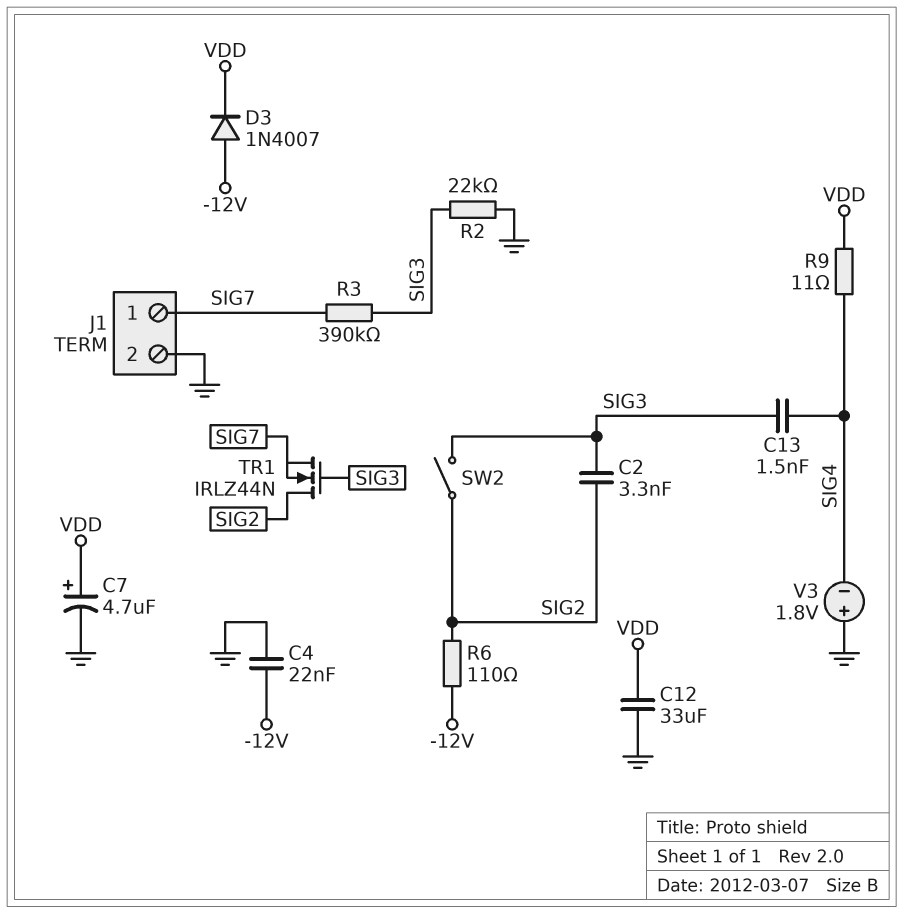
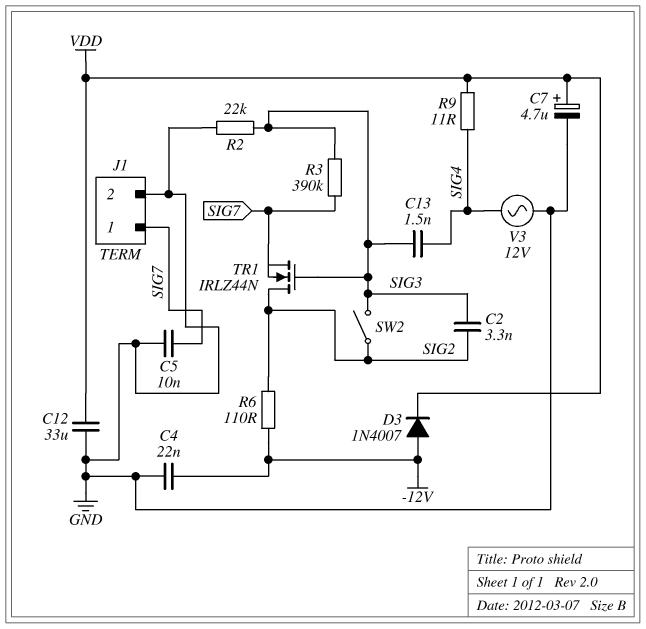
C5: none -> 10nF (GND, SIG7)
V3: 1.8V (plus GND, minus SIG4) -> AC 12V (GND, SIG4)

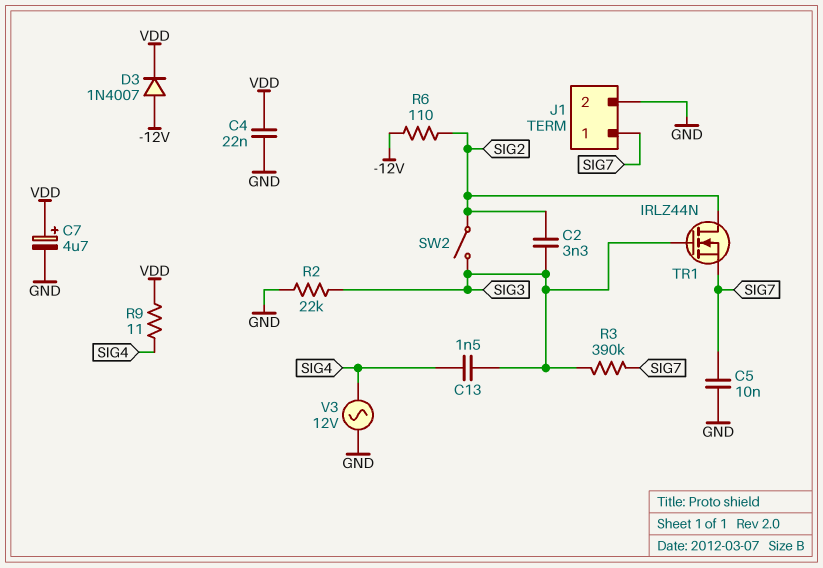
C4: 22nF (-12V, GND) -> 22nF (GND, VDD)
C12: 33uF (GND, VDD) -> none

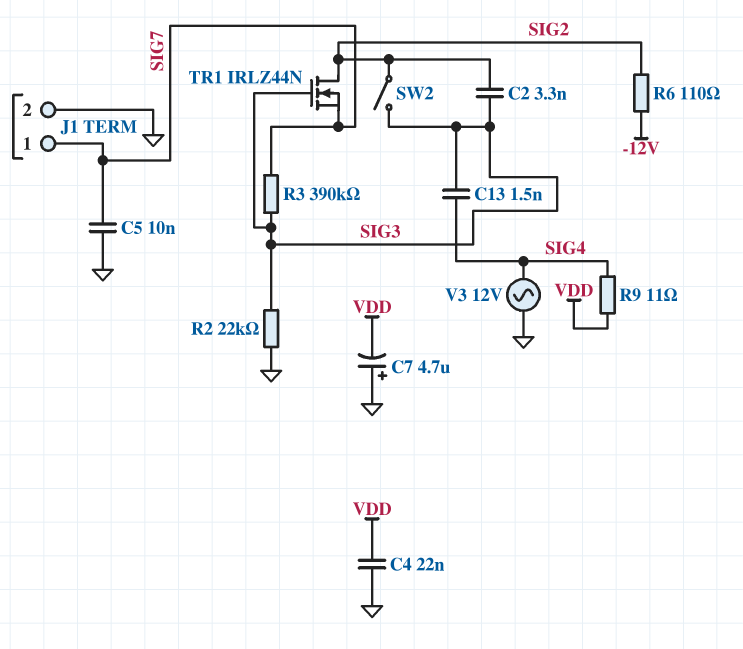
C7: 4.7uF (plus VDD, minus GND) -> 4.7uF (plus GND, minus VDD)
D3: diode 1N4007 (A -12V, K VDD) -> none

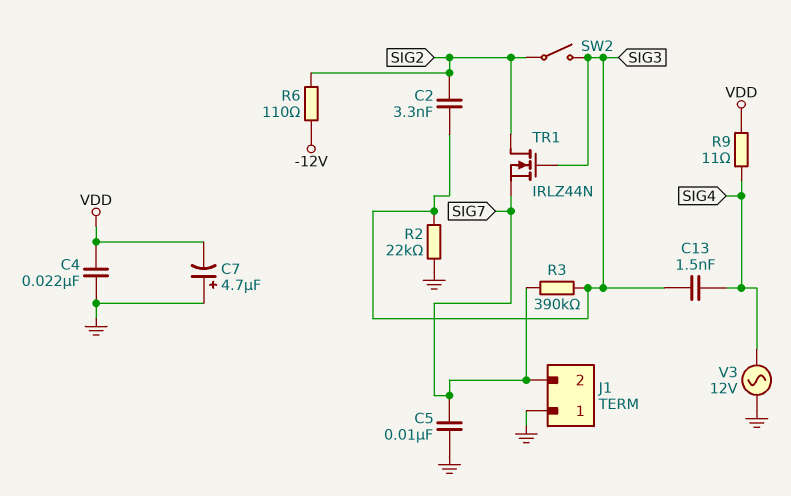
J1 pin 1: SIG7 -> GND
J1 pin 2: GND -> SIG7

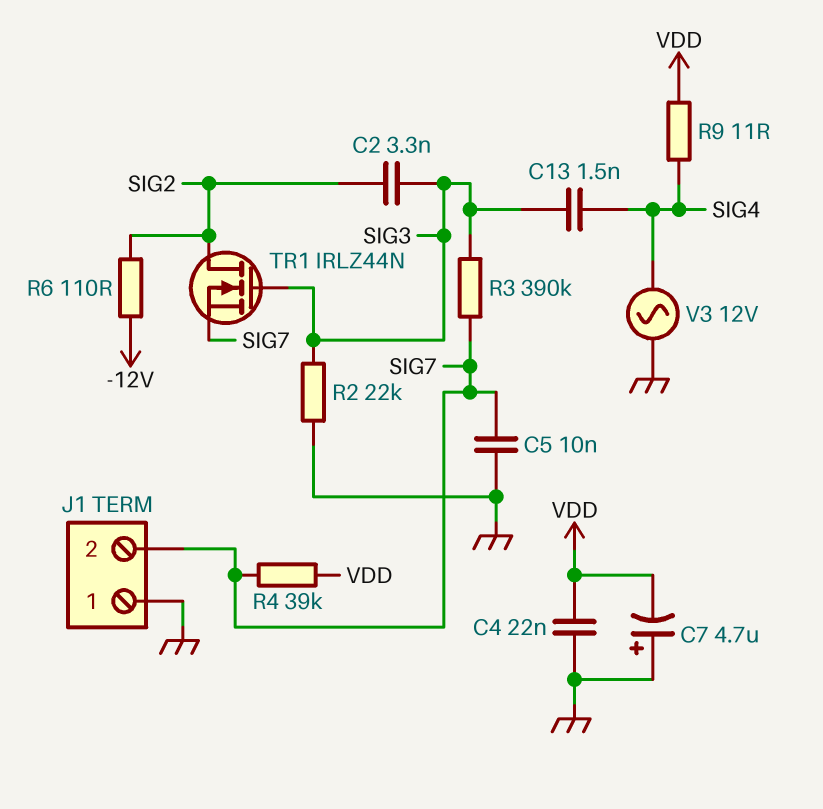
R4: none -> 39k (SIG7, VDD)
SW2: switch (SIG2, SIG3) -> none

